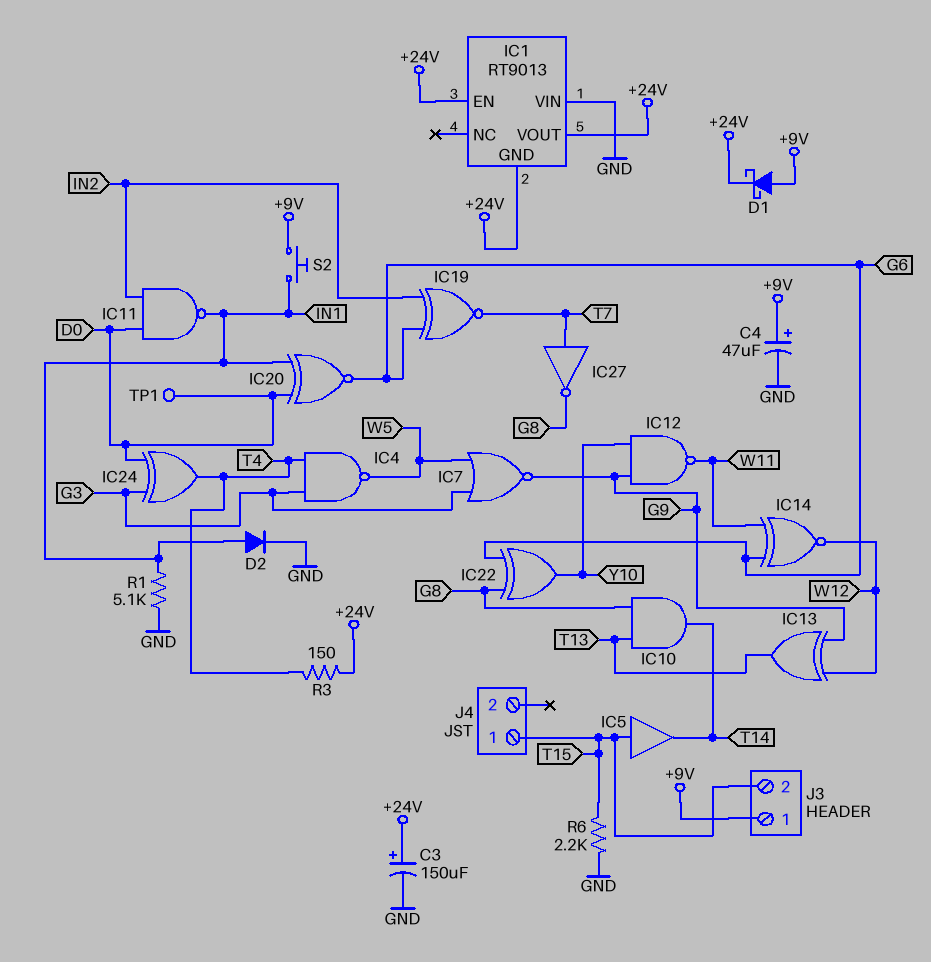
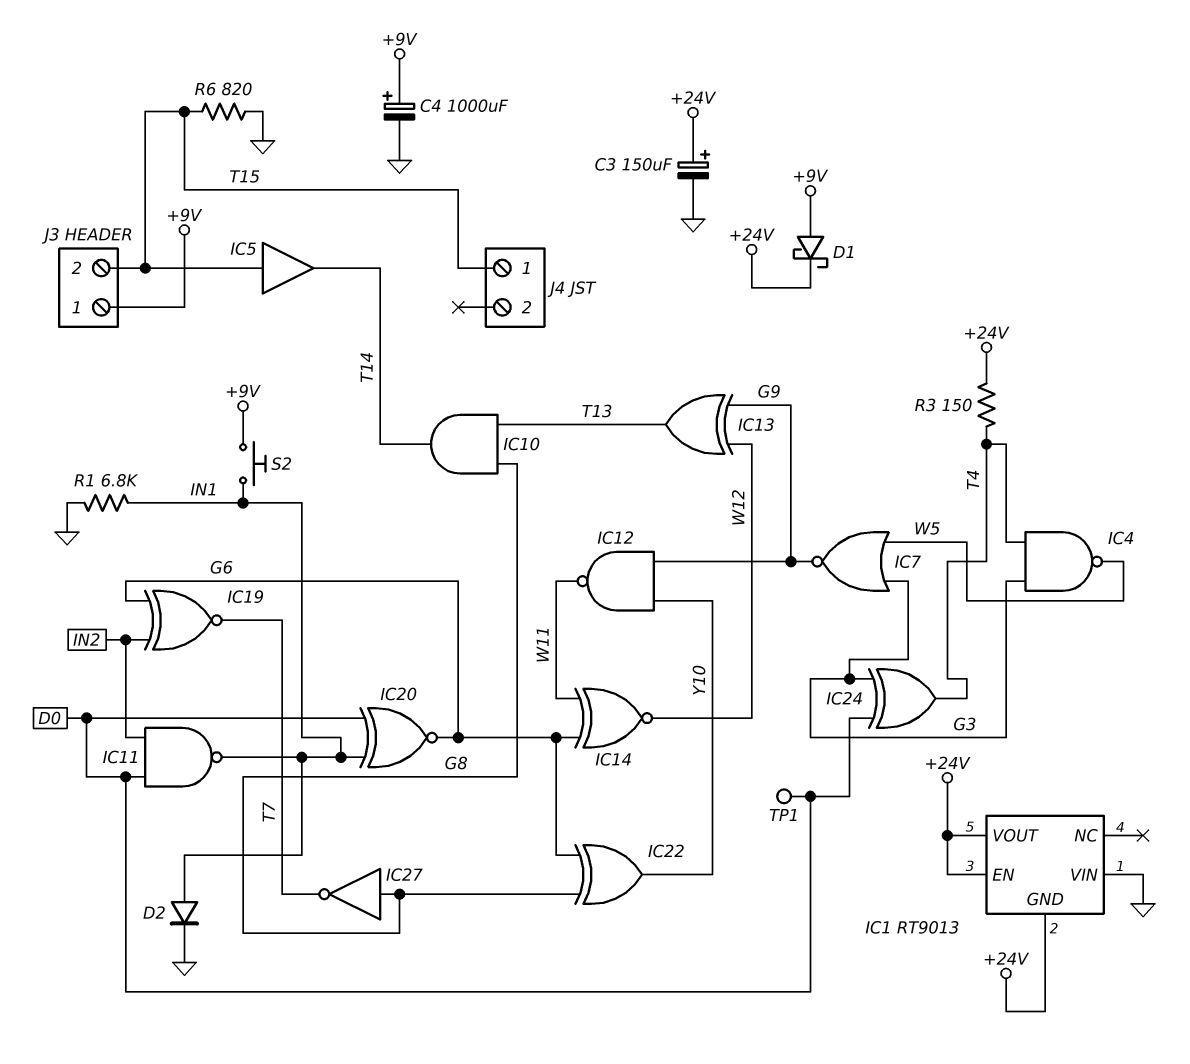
C4: 47uF (plus +9V, minus GND) -> 1000uF (plus +9V, minus GND)
IC27: NOT (in T7, out G8) -> NOT (in G8, out T7)
R1: 5.1k (GND, IN1) -> 6.8k (GND, IN1)
R6: 2.2k (GND, T15) -> 820 (GND, T15)

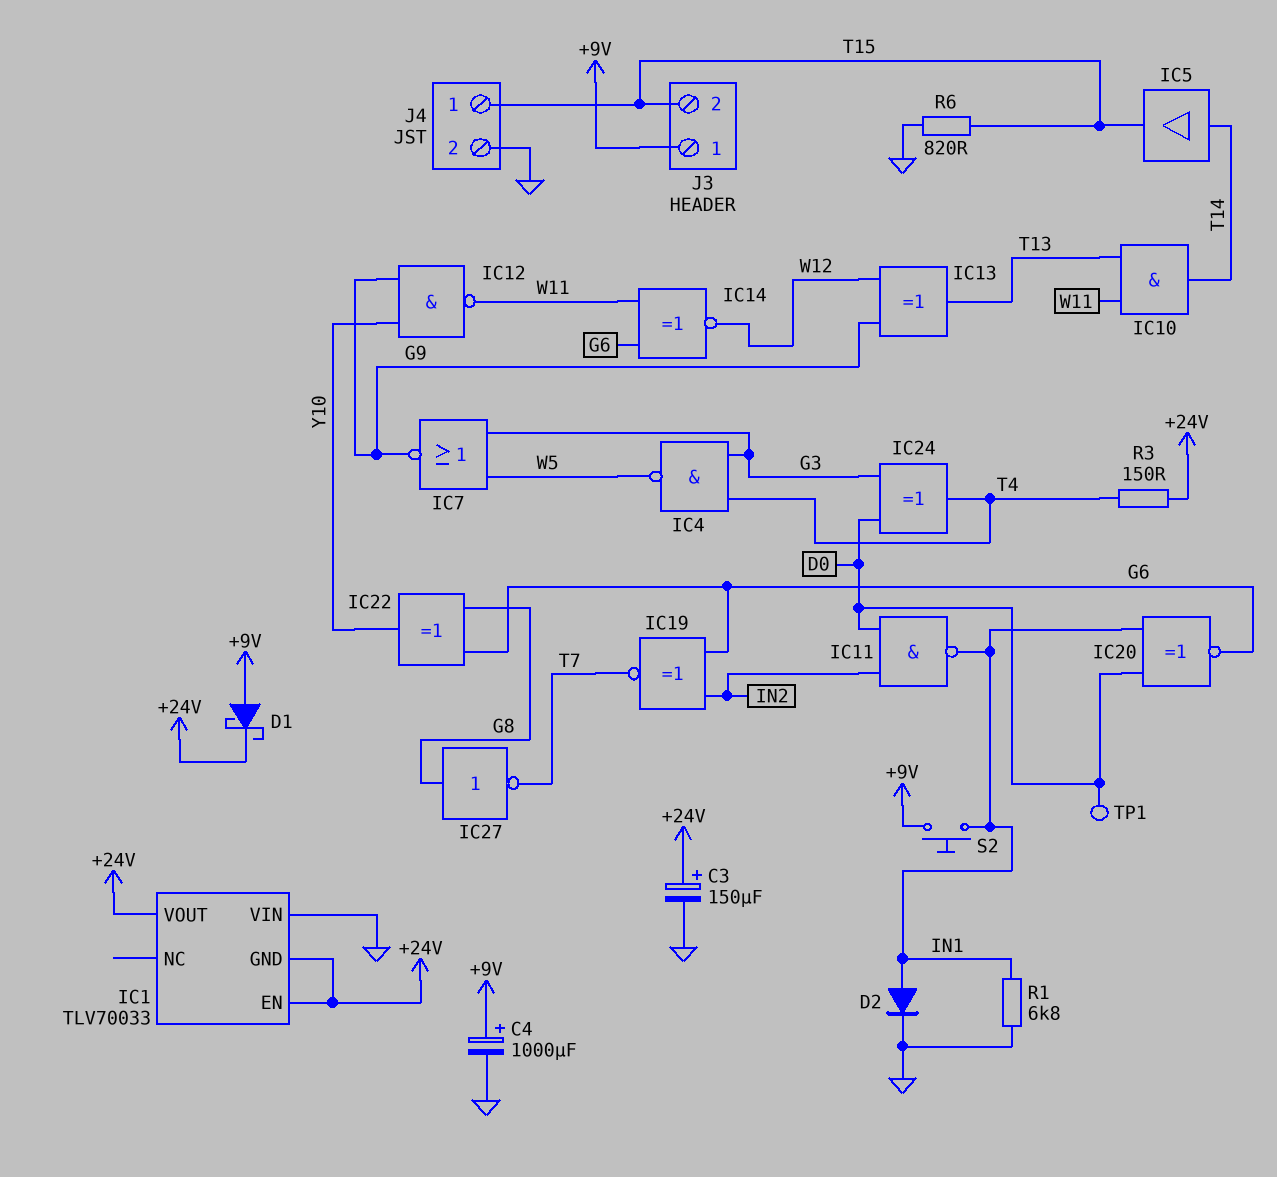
IC1: RT9013 -> TLV70033
IC5: buffer (in T15, out T14) -> buffer (in T14, out T15)
IC10: AND (in G8, in T13, out T14) -> AND (in T13, in W11, out T14)
J4 pin 2: none -> GND

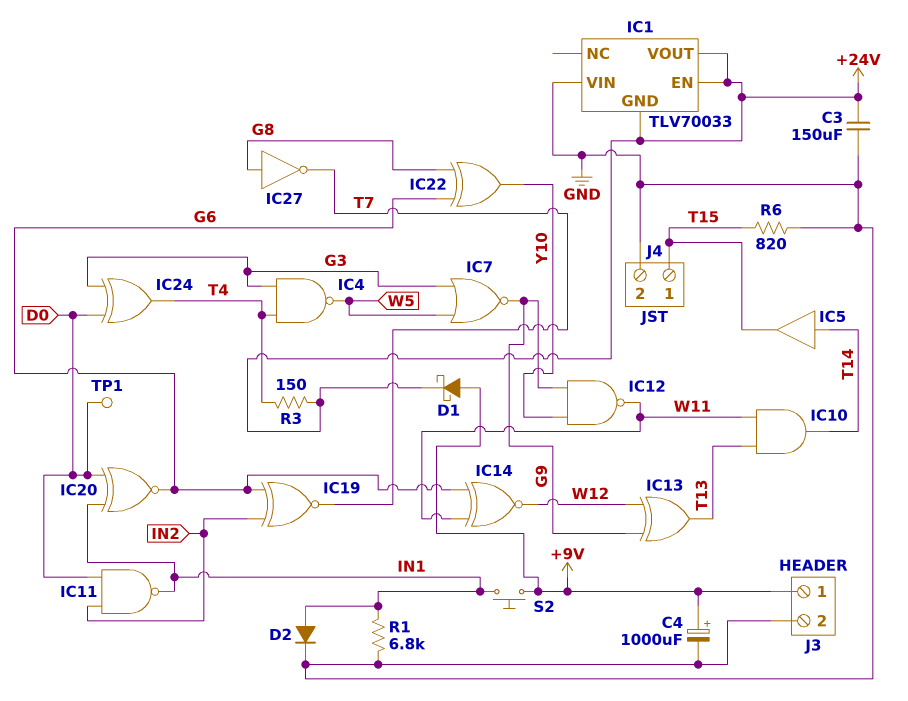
C3: 150uF (plus +24V, minus GND) -> 150uF (+24V, GND)
J3 pin 2: T15 -> GND

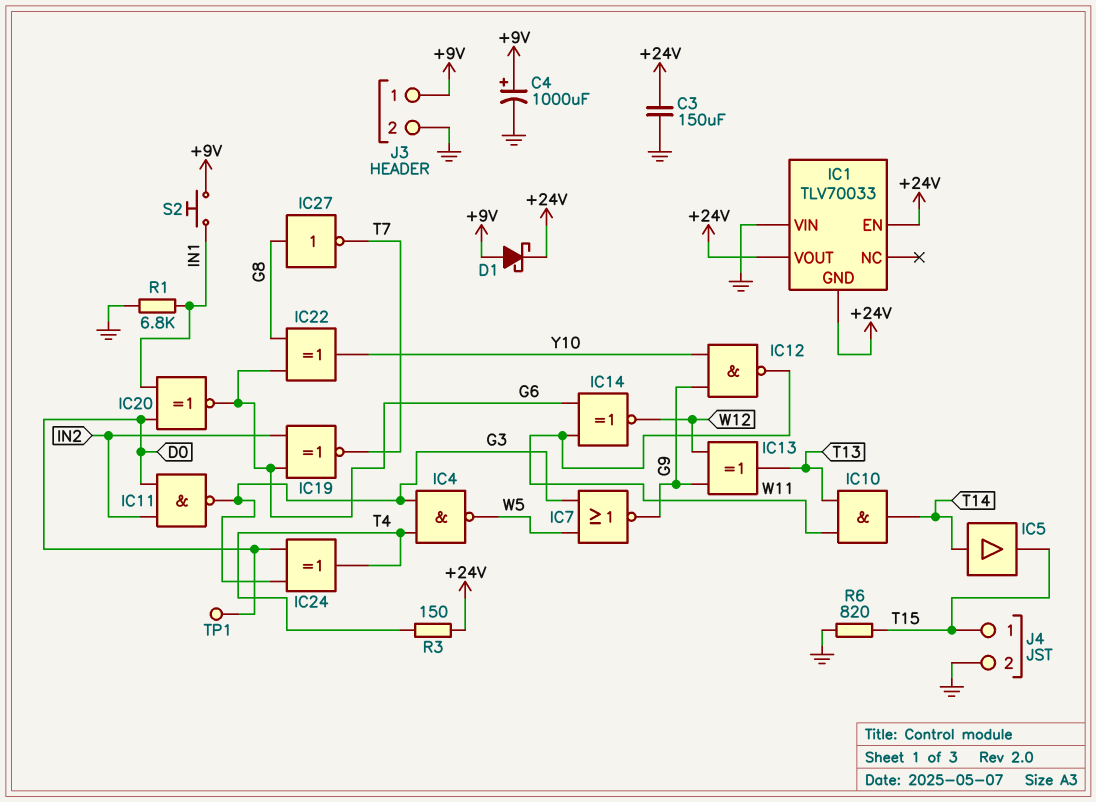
D2: diode (A IN1, K GND) -> none
IC11: NAND (in D0, in IN2, out IN1) -> NAND (in D0, in IN2, out G3)

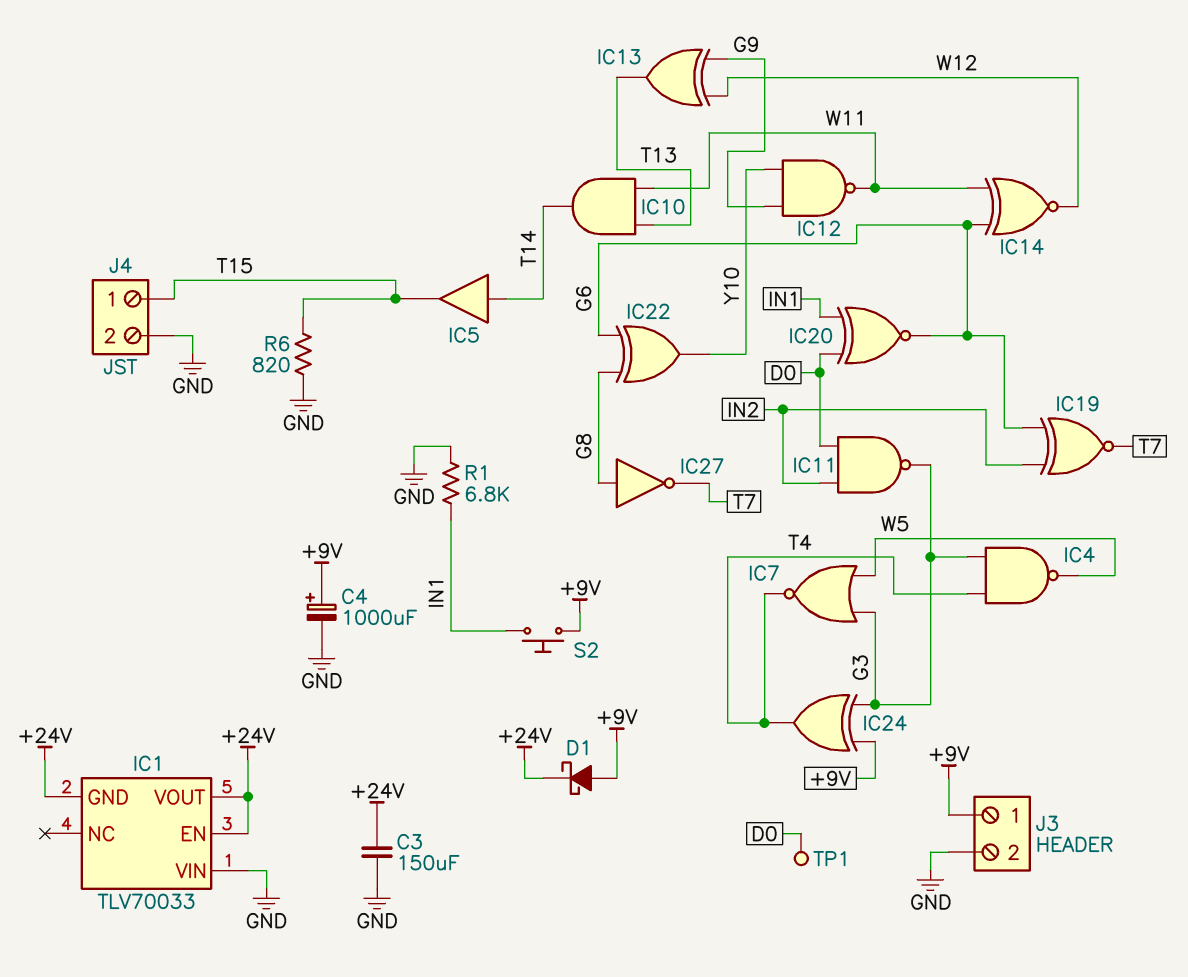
IC7: NOR (in G3, in W5, out G9) -> NOR (in G3, in W5, out T4)
IC24: XOR (in D0, in G3, out T4) -> XOR (in +9V, in G3, out T4)
R3: 150 (+24V, T4) -> none

